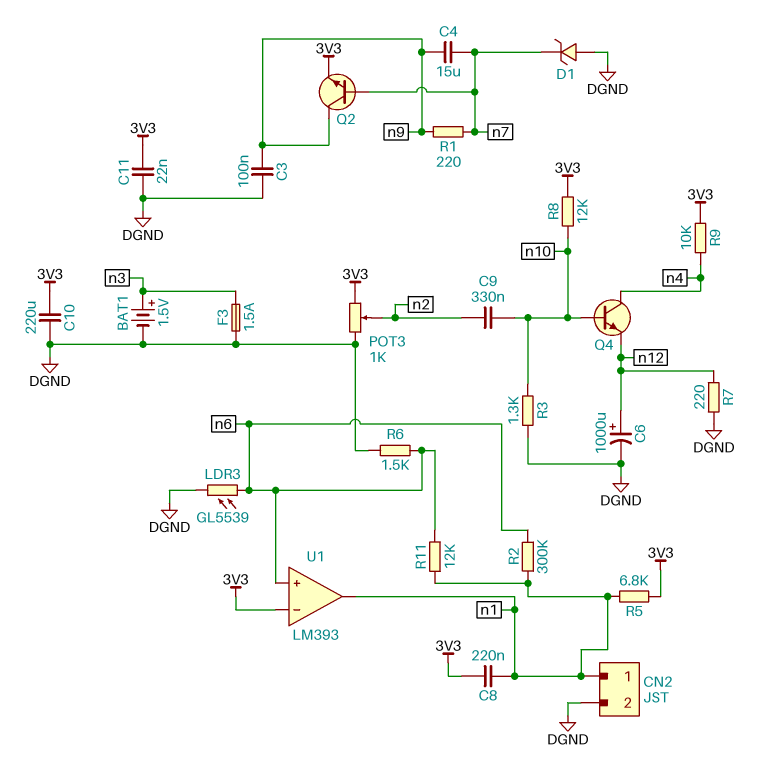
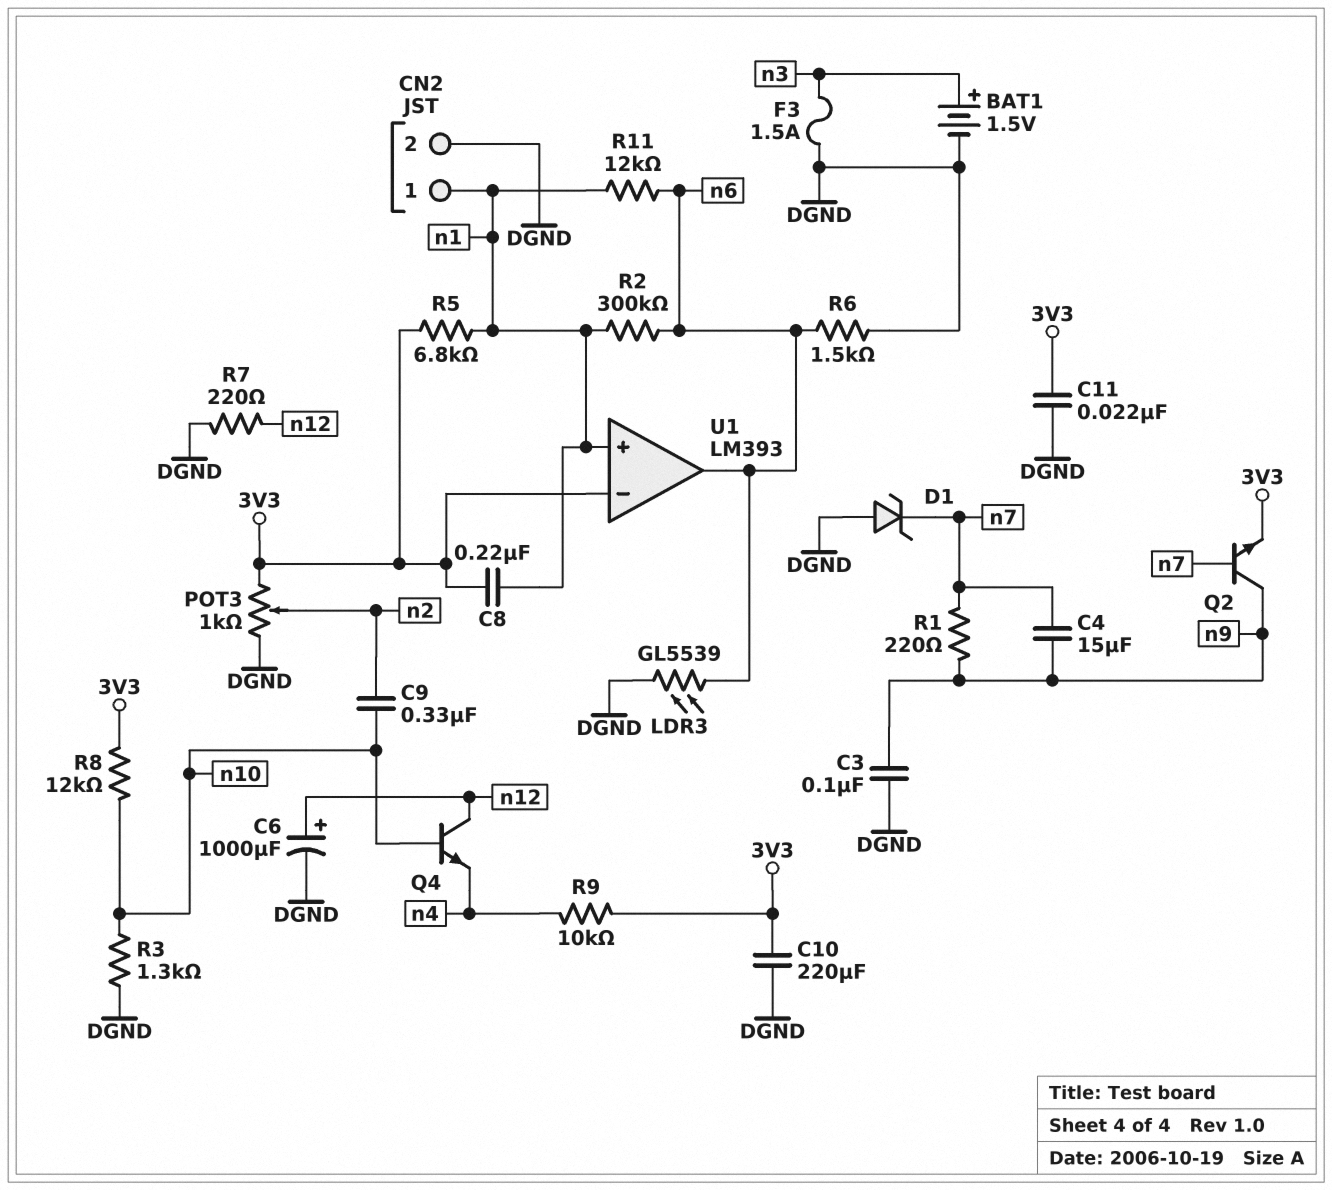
Q4: NPN (B n10, C n4, E n12) -> NPN (B n10, C n12, E n4)
U1 pin in+: n6 -> n1
U1 pin out: n1 -> n6

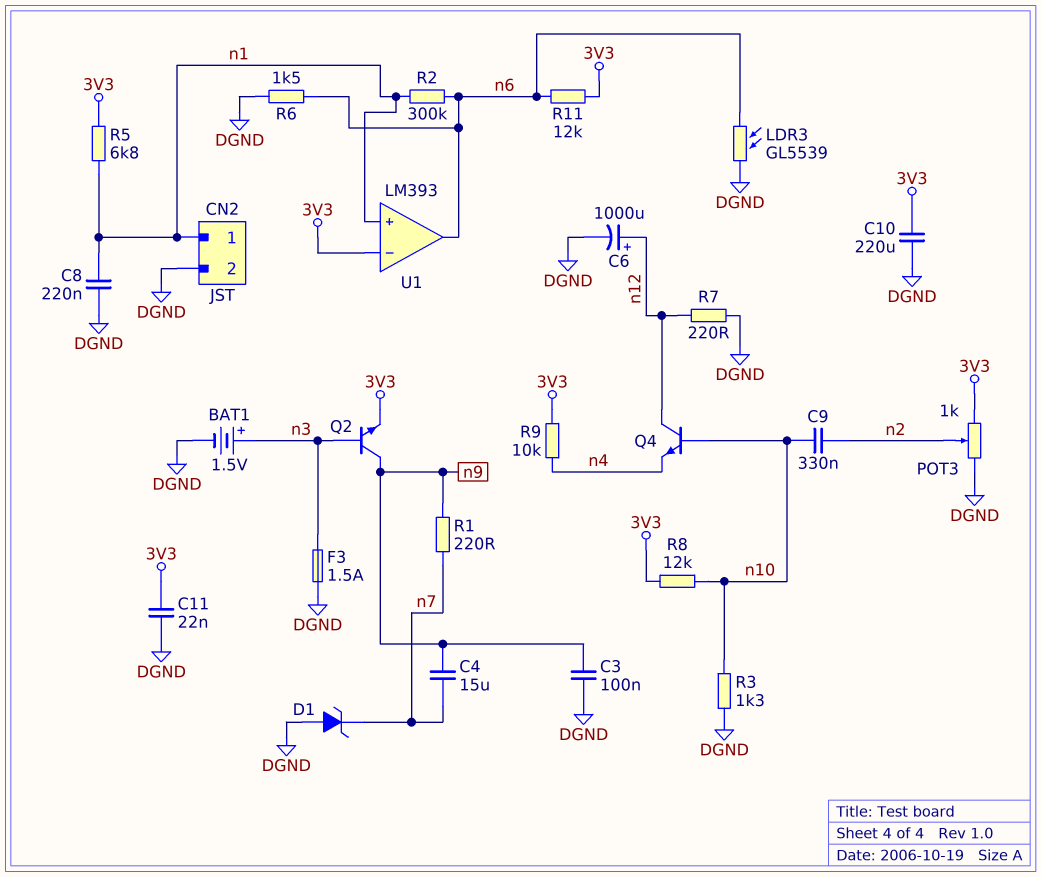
C8: 220nF (3V3, n1) -> 220nF (DGND, n1)
Q2: NPN (B n7, C n9, E 3V3) -> NPN (B n3, C n9, E 3V3)
R11: 12k (n1, n6) -> 12k (3V3, n6)

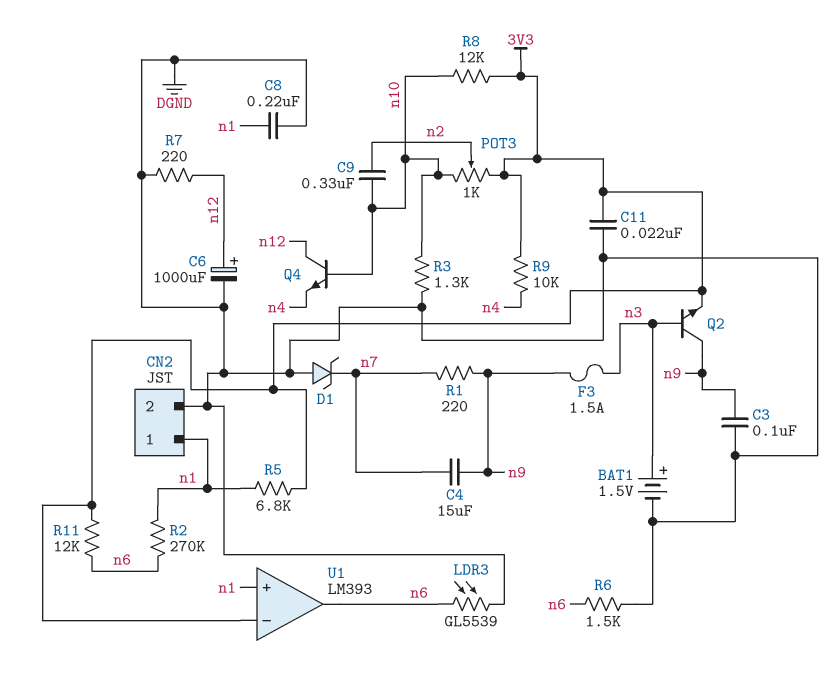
C10: 220uF (3V3, DGND) -> none
F3: 1.5A (DGND, n3) -> 1.5A (n3, n9)
POT3: 1k (3V3, DGND, wiper n2) -> 1k (3V3, n10, wiper n2)
R2: 300k (n1, n6) -> 270k (n1, n6)

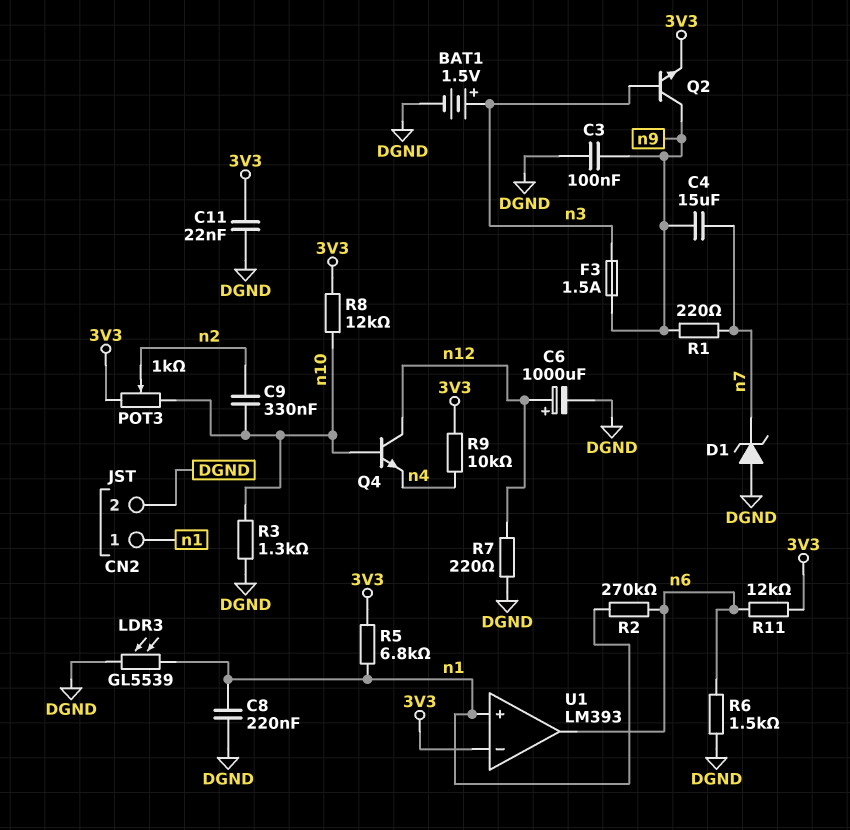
LDR3: GL5539 (DGND, n6) -> GL5539 (DGND, n1)

